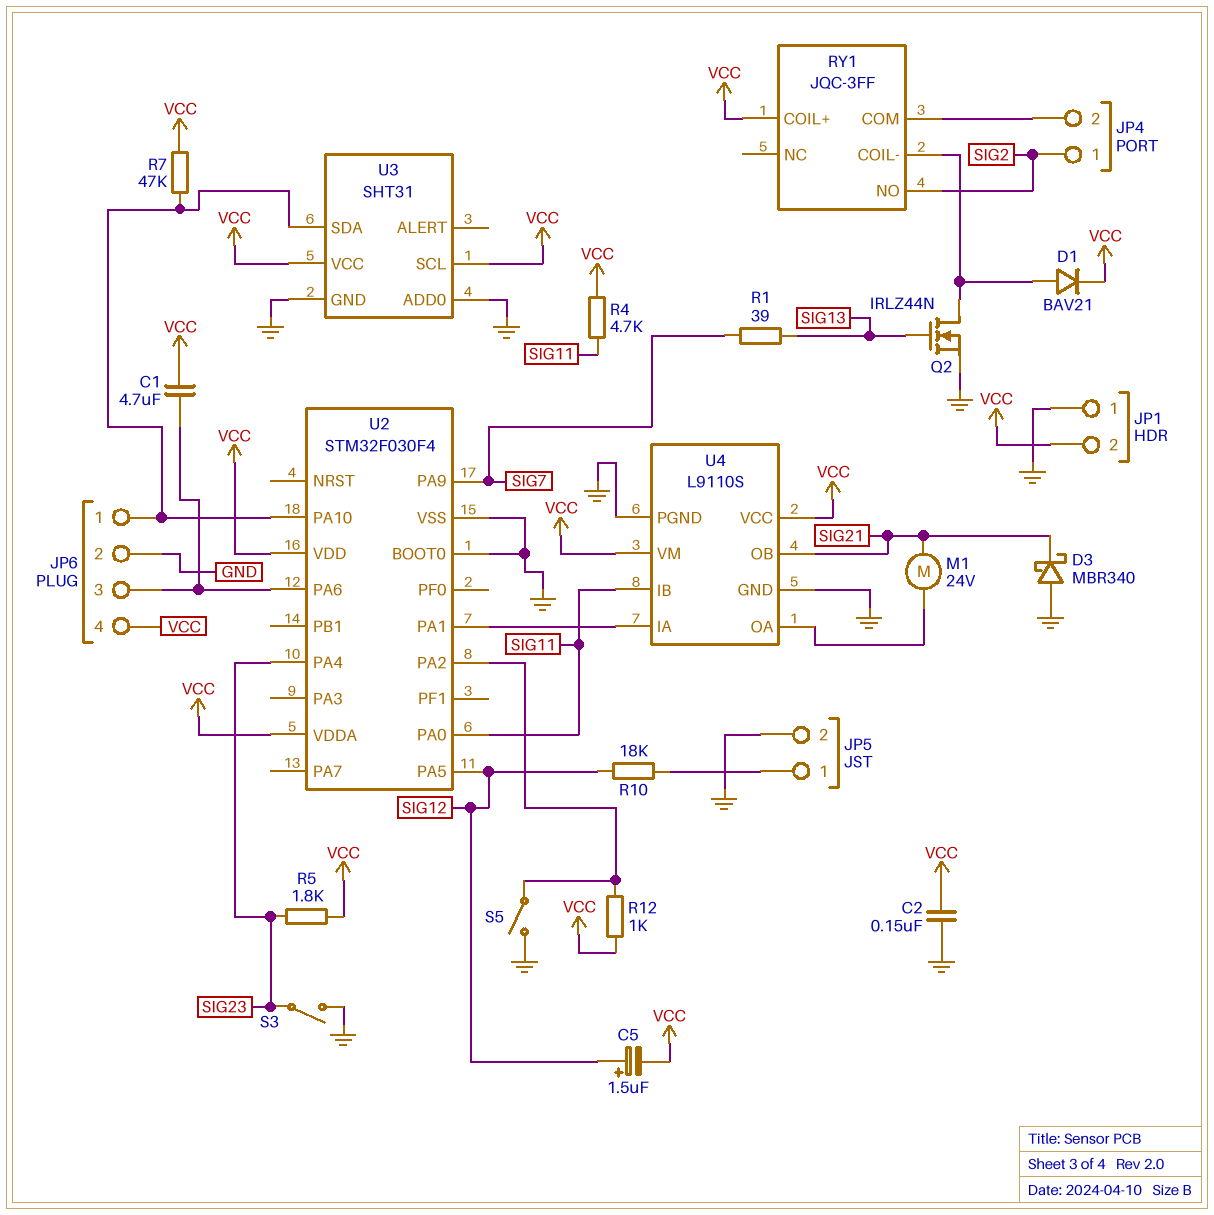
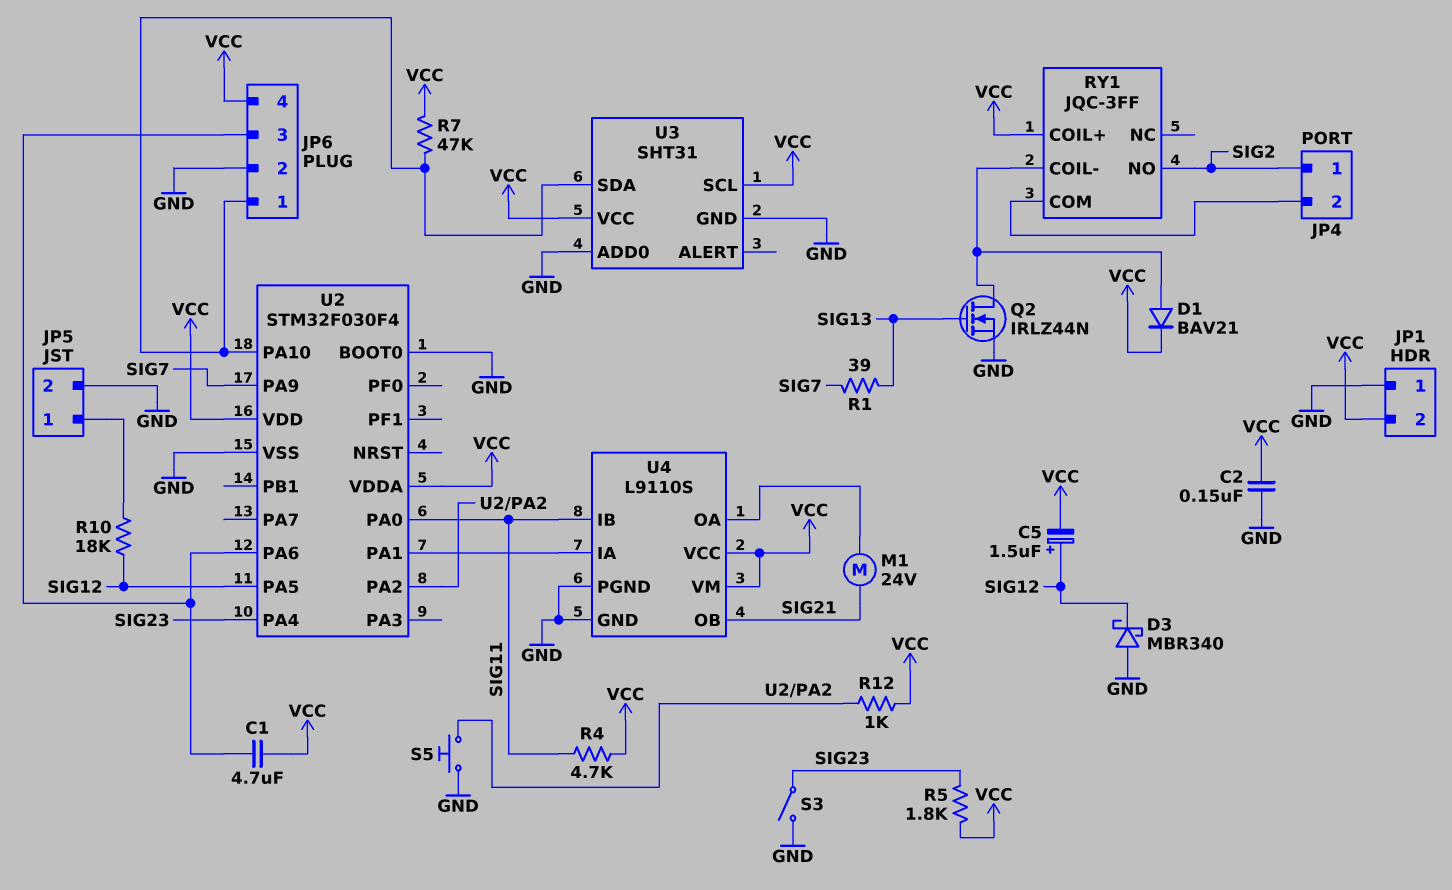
D3: schottky MBR340 (A GND, K SIG21) -> schottky MBR340 (A GND, K SIG12)
S5: switch (GND, U2/PA2) -> button (GND, U2/PA2)

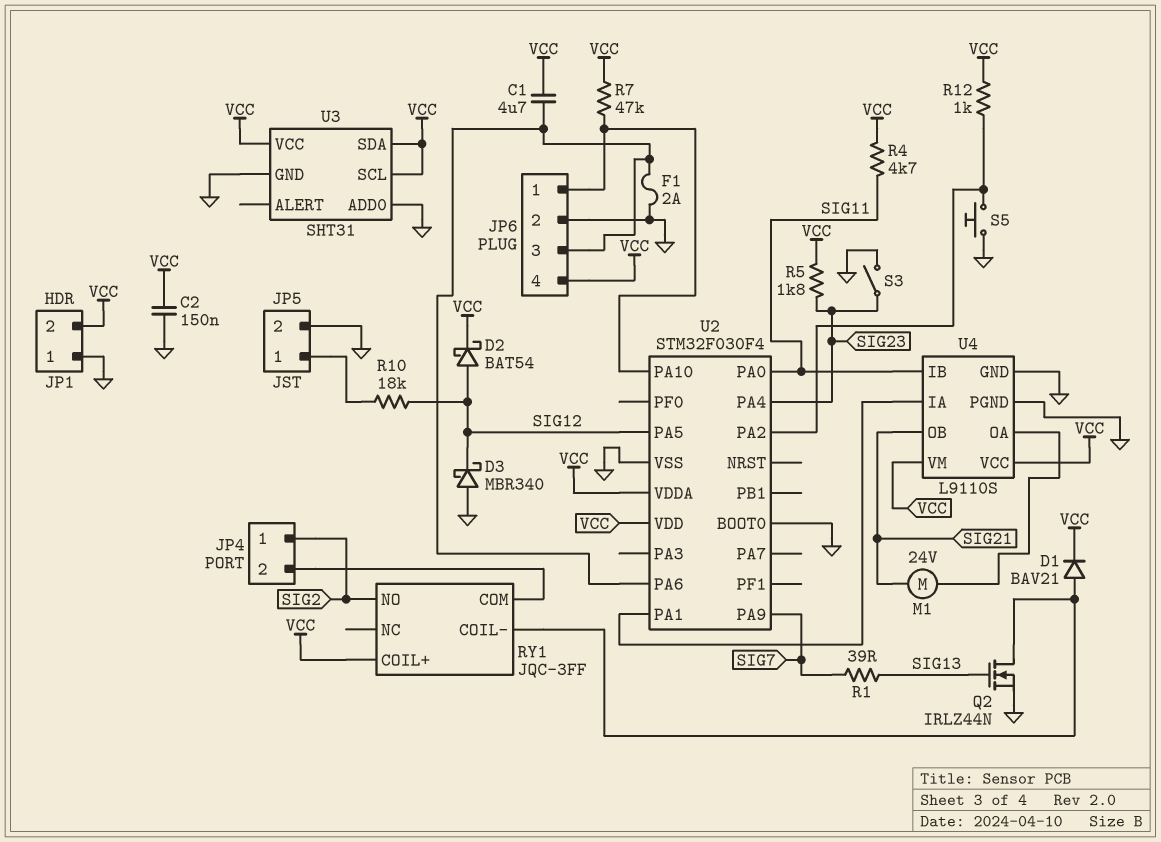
C5: 1.5uF (plus SIG12, minus VCC) -> none
D2: none -> schottky BAT54 (A SIG12, K VCC)
F1: none -> 2A (GND, JP6/3)
U3 pin SDA: JP6/1 -> VCC

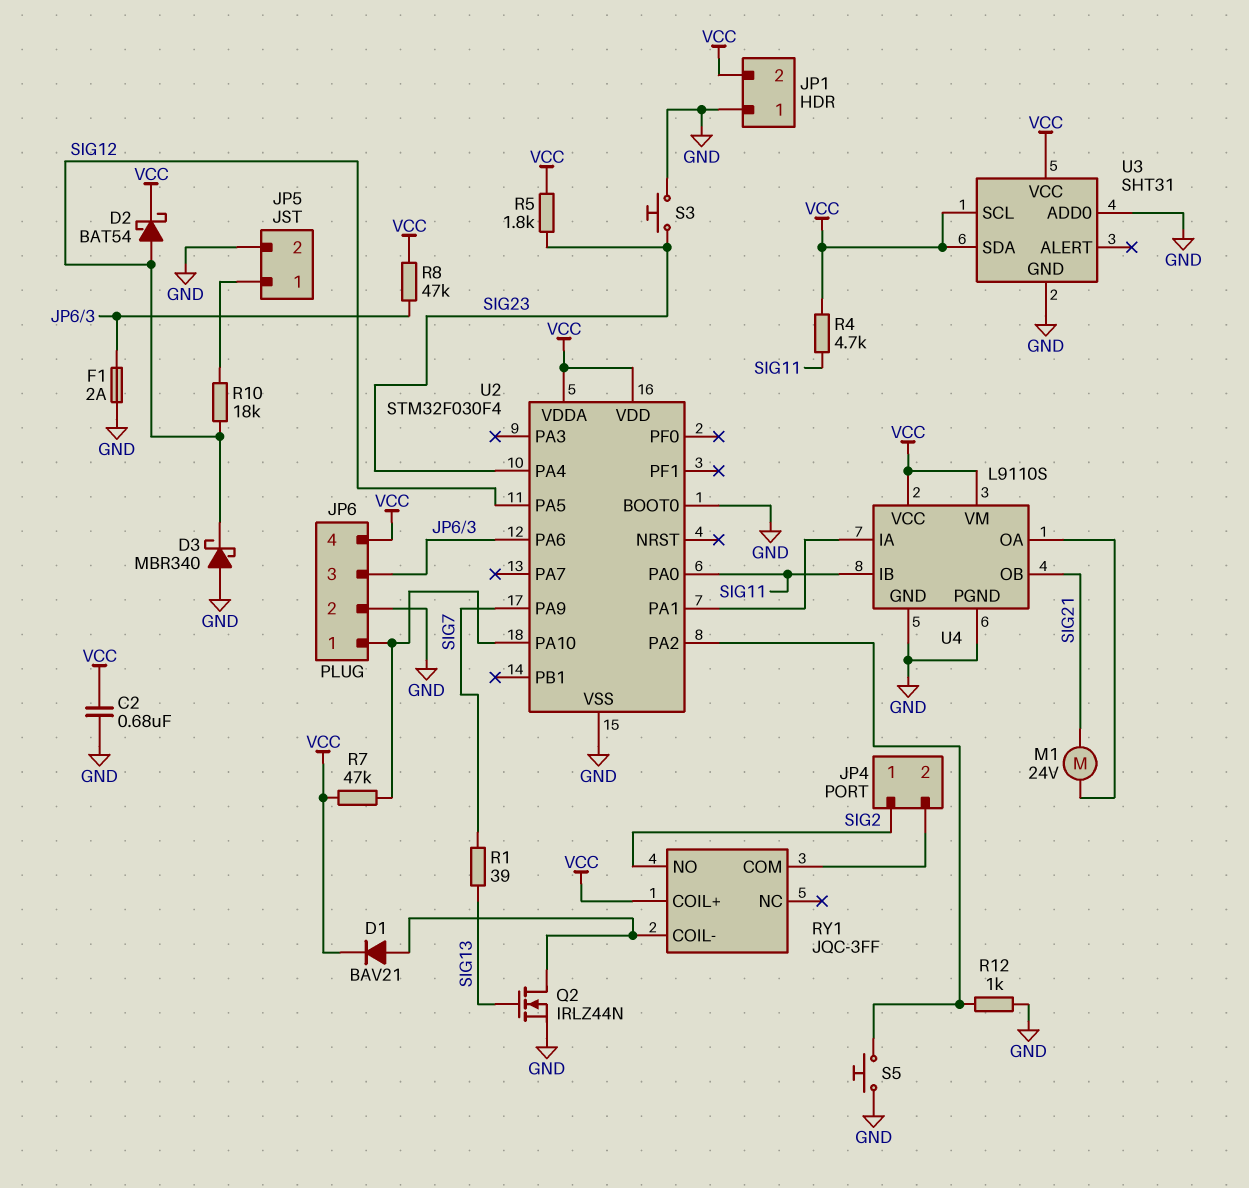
C1: 4.7uF (JP6/3, VCC) -> none
C2: 150nF (GND, VCC) -> 680nF (GND, VCC)
R8: none -> 47k (JP6/3, VCC)
R12: 1k (U2/PA2, VCC) -> 1k (GND, U2/PA2)
S3: switch (GND, SIG23) -> button (GND, SIG23)

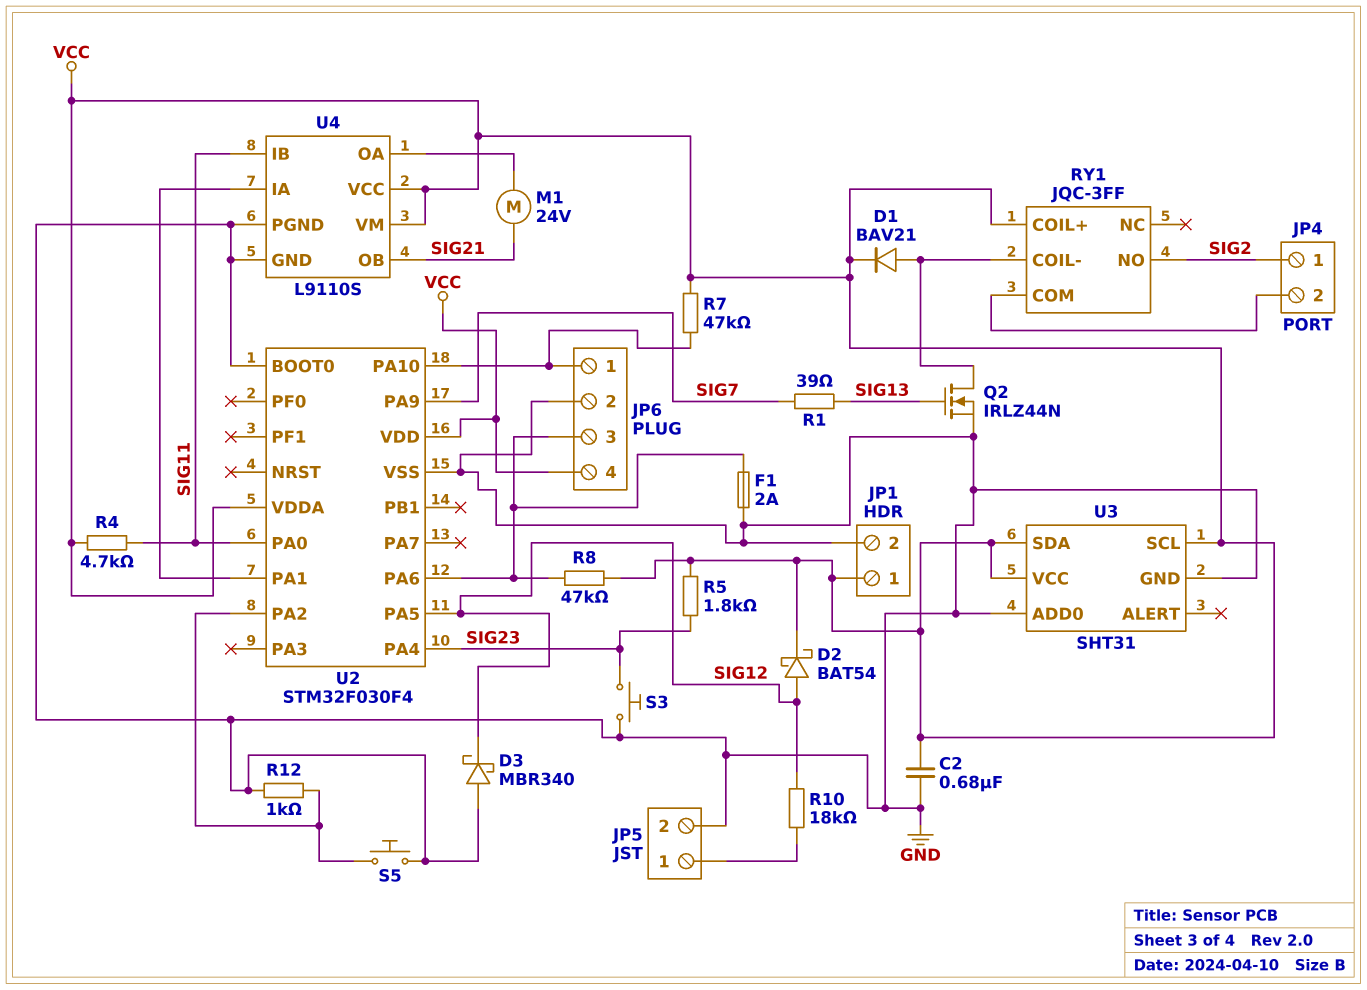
JP1 pin 1: GND -> VCC
JP1 pin 2: VCC -> GND

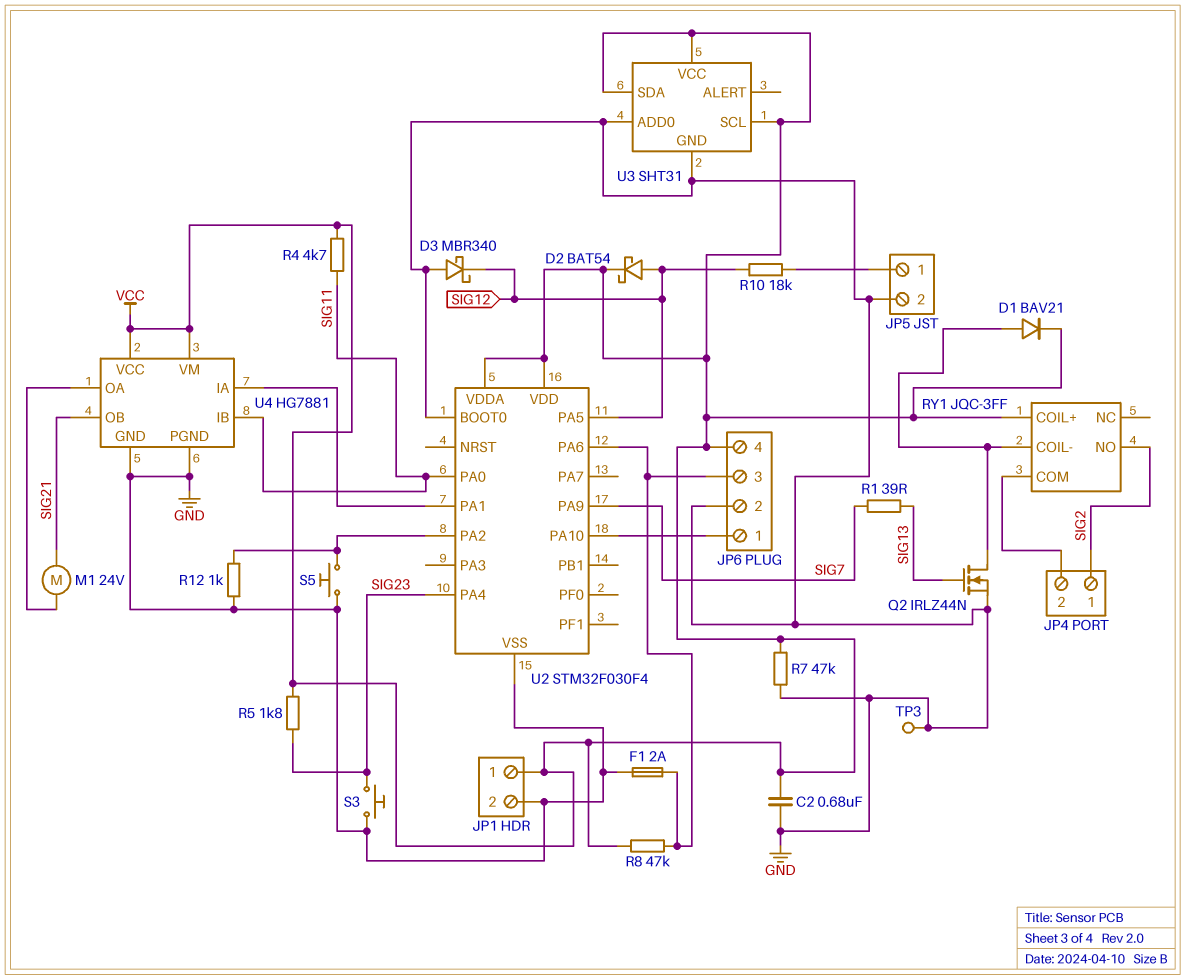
R7: 47k (JP6/1, VCC) -> 47k (GND, VCC)
TP3: none -> test point (GND)
U4: L9110S -> HG7881

